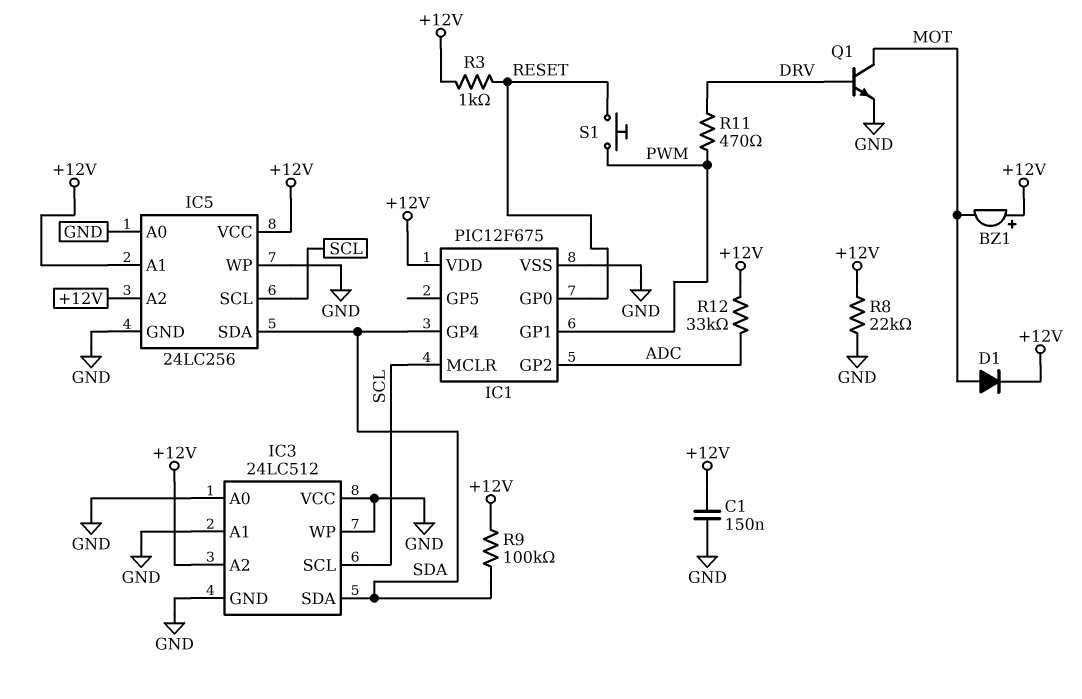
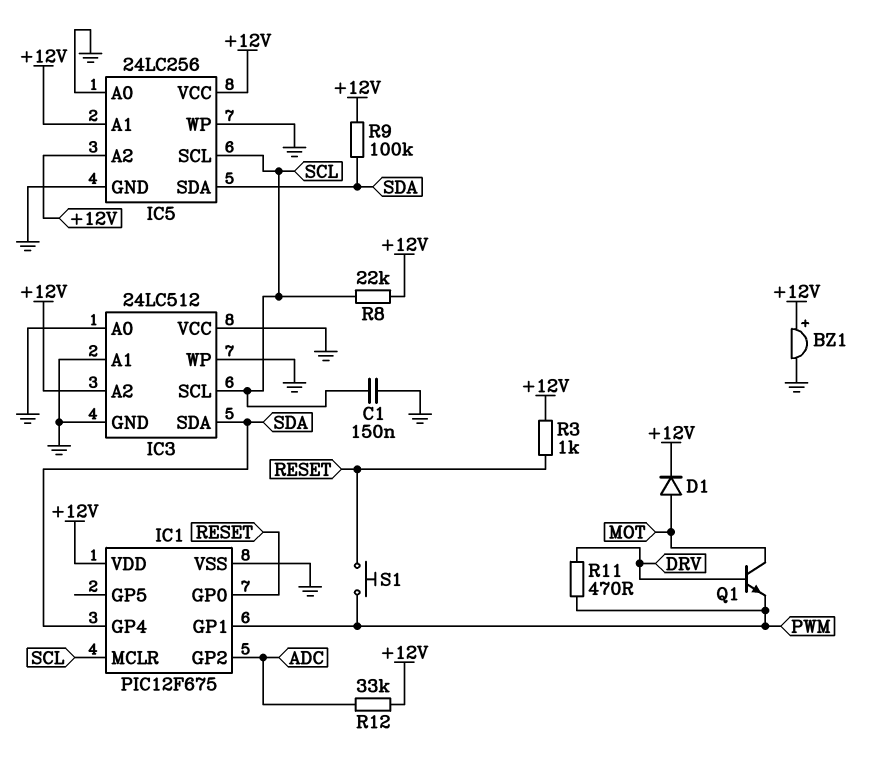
BZ1: buzzer (plus +12V, minus MOT) -> buzzer (plus +12V, minus GND)
C1: 150nF (+12V, GND) -> 150nF (GND, SCL)
Q1: NPN (B DRV, C MOT, E GND) -> NPN (B DRV, C MOT, E PWM)
R8: 22k (+12V, GND) -> 22k (+12V, SCL)

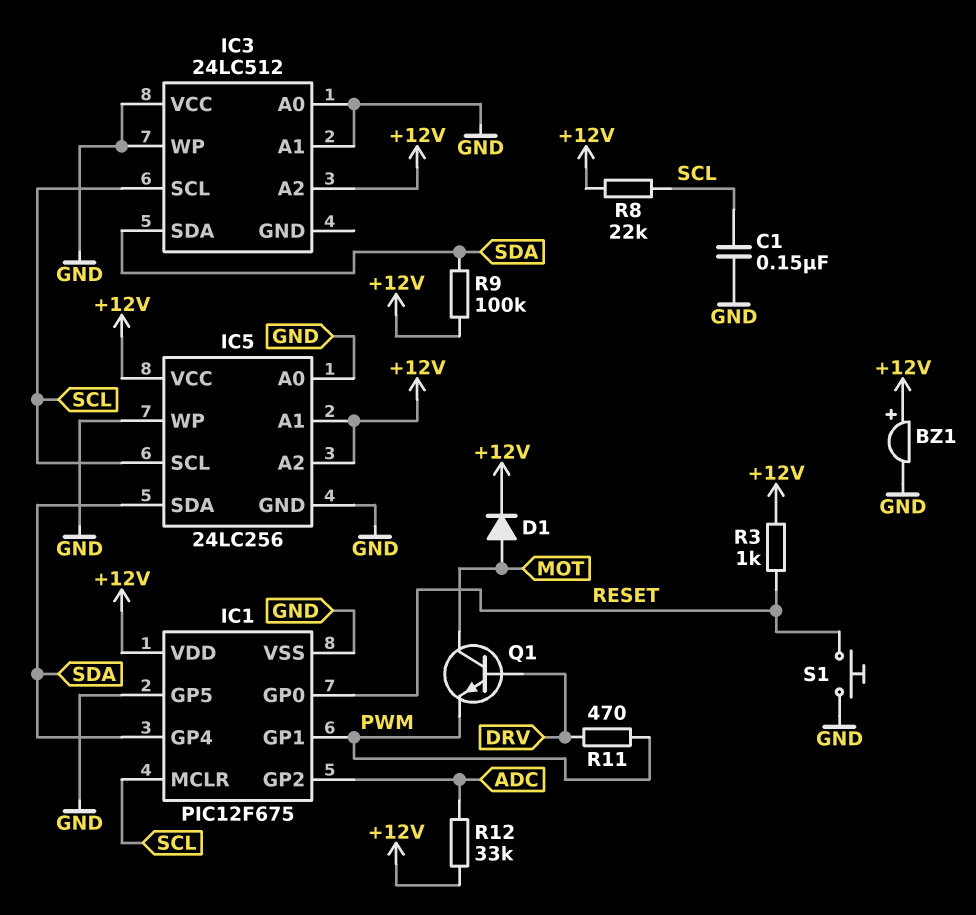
IC1 pin GP5: none -> GND
IC3 pin GND: GND -> none
S1: button (PWM, RESET) -> button (GND, RESET)

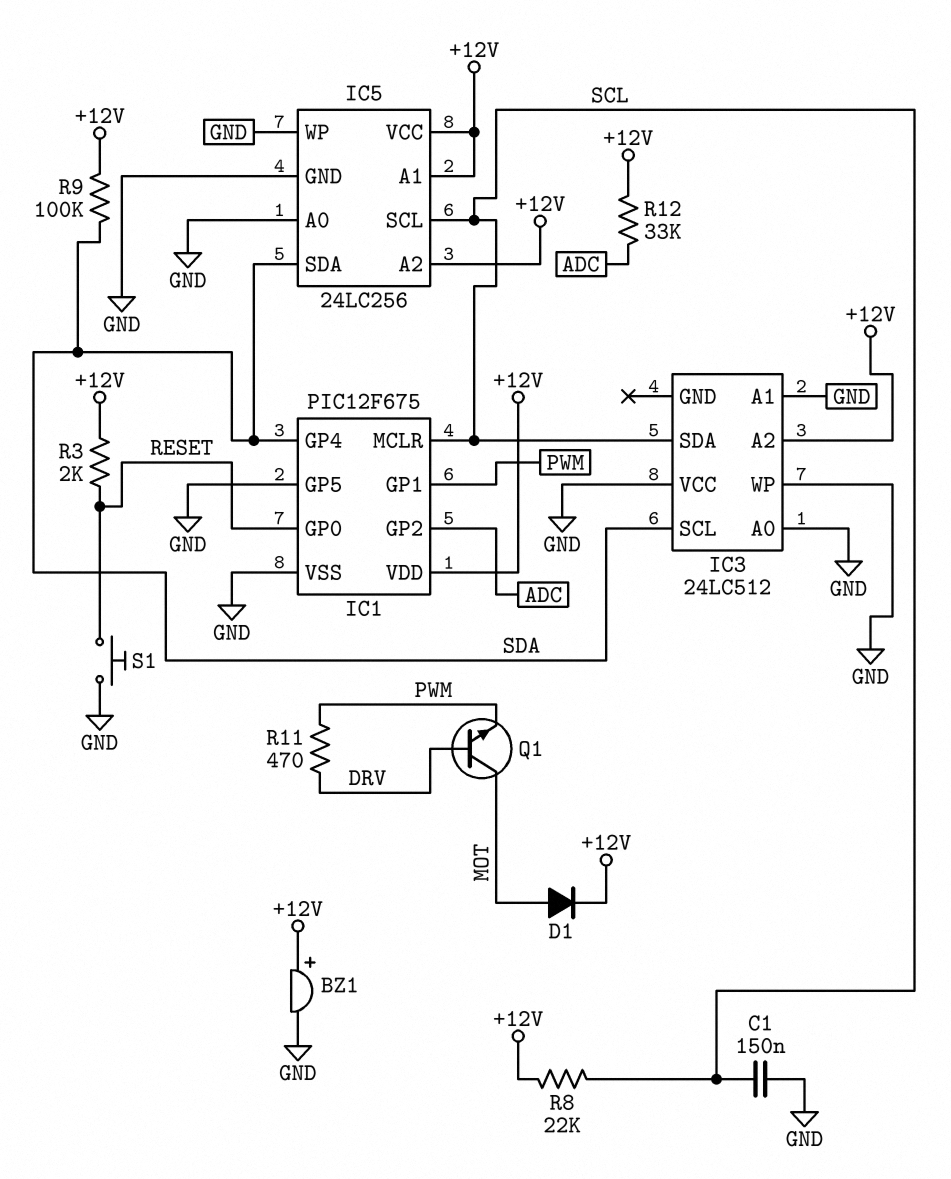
IC3 pin SCL: SCL -> SDA
IC3 pin SDA: SDA -> SCL
R3: 1k (+12V, RESET) -> 2k (+12V, RESET)

